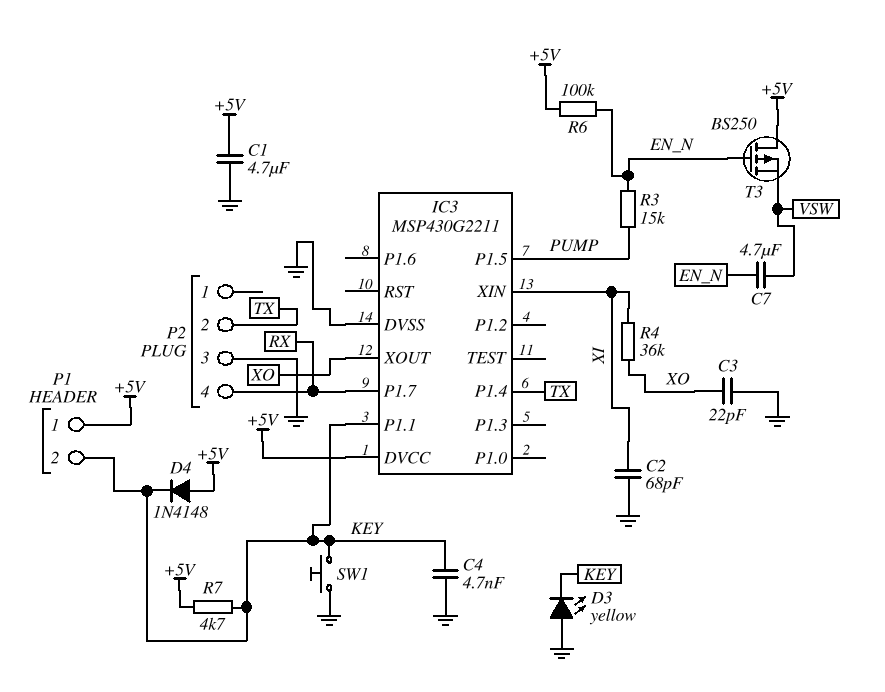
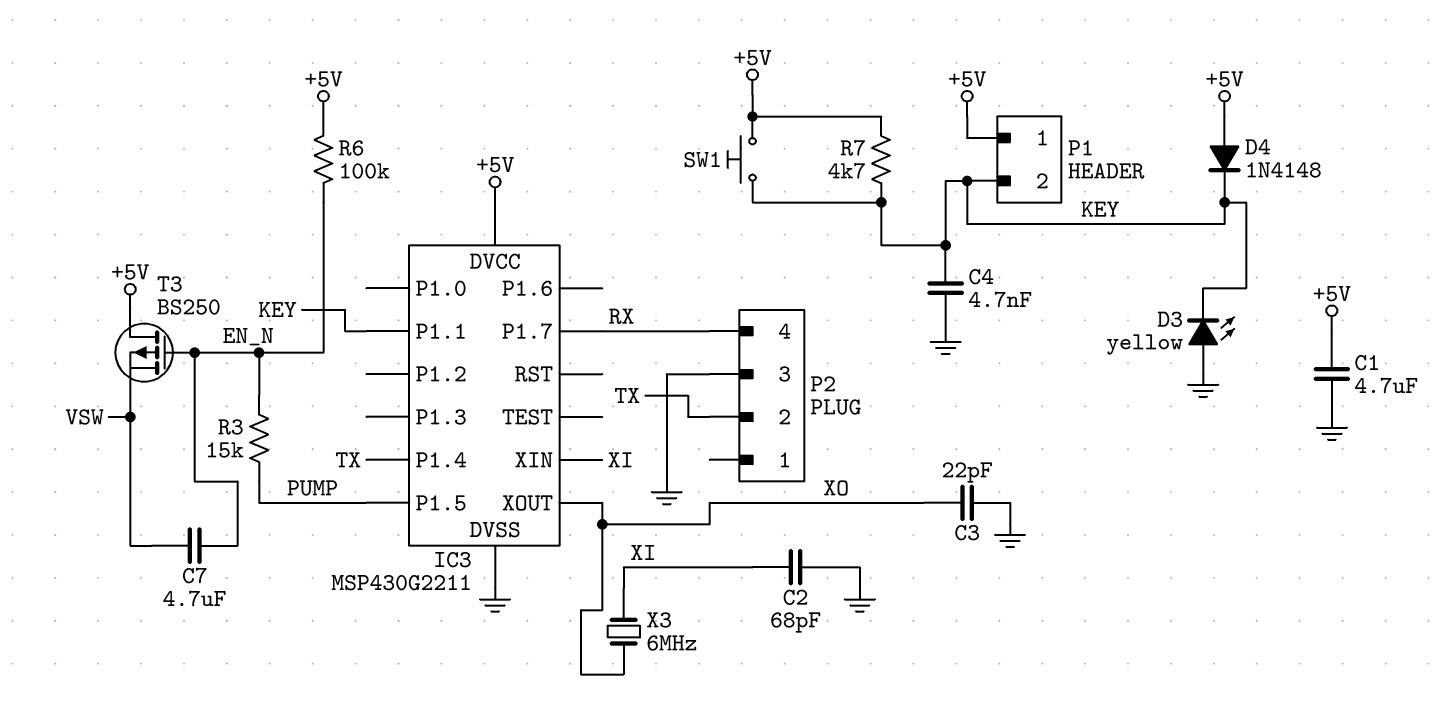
R4: 36k (XI, XO) -> none
SW1: button (GND, KEY) -> button (+5V, KEY)
X3: none -> 6MHz (XI, XO)

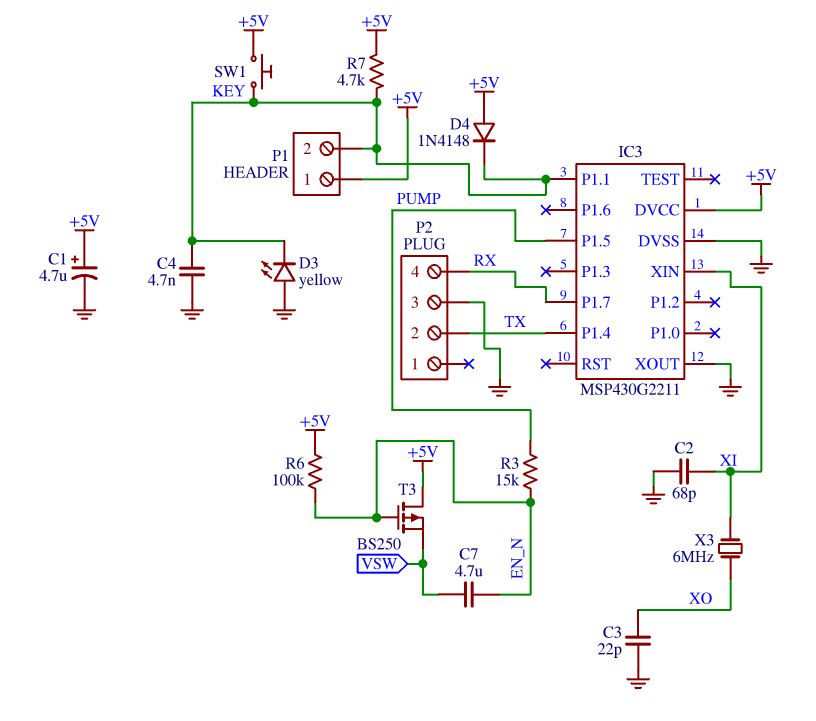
C1: 4.7uF (+5V, GND) -> 4.7uF (plus +5V, minus GND)
IC3 pin XOUT: XO -> GND

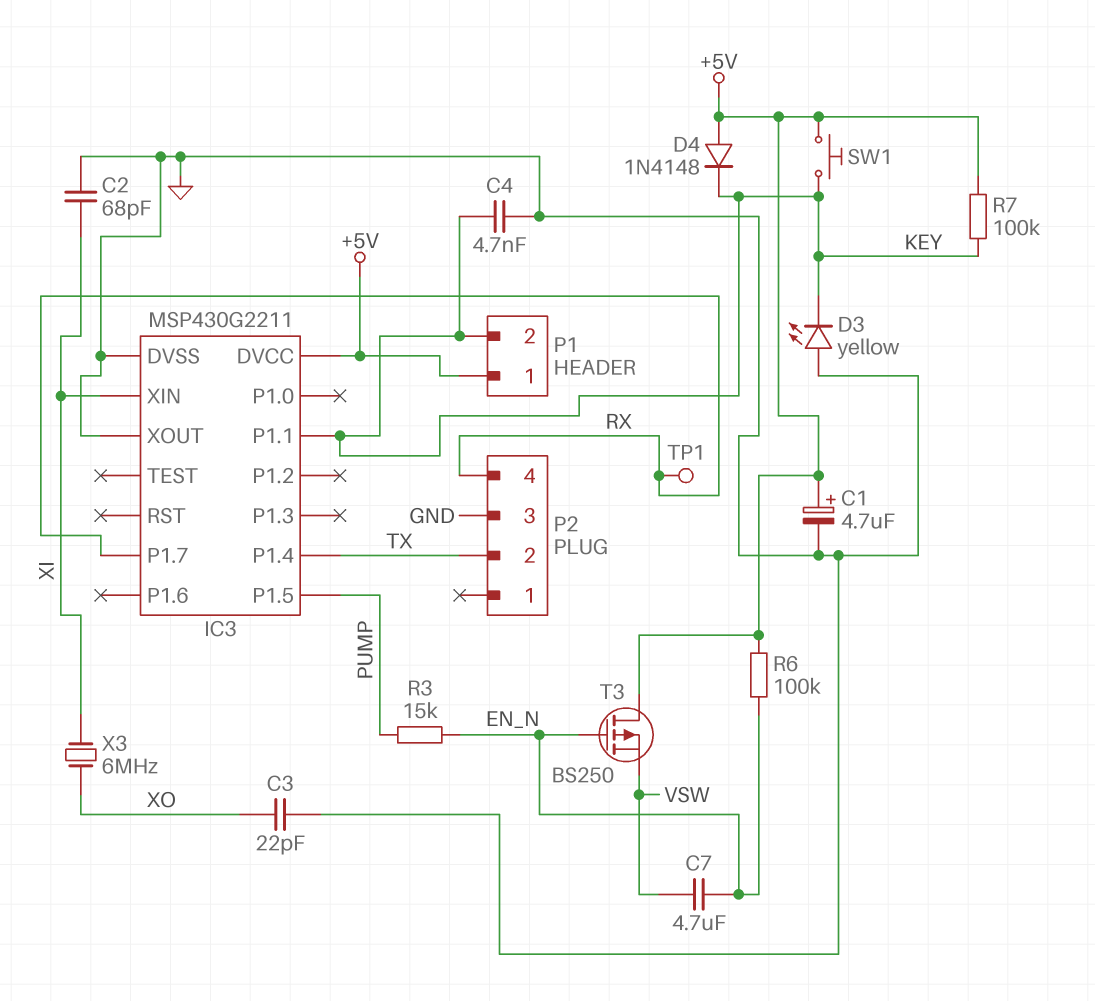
R7: 4.7k (+5V, KEY) -> 100k (+5V, KEY)
TP1: none -> test point (RX)

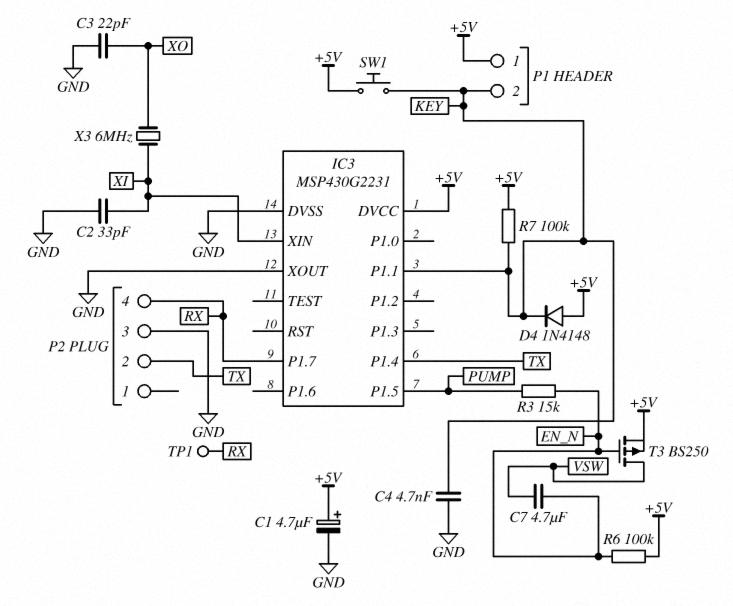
C2: 68pF (GND, XI) -> 33pF (GND, XI)
D3: LED yellow (A GND, K KEY) -> none
IC3: MSP430G2211 -> MSP430G2231
T3: PMOS BS250 (G EN_N, D +5V, S VSW) -> PMOS BS250 (G EN_N, D VSW, S +5V)

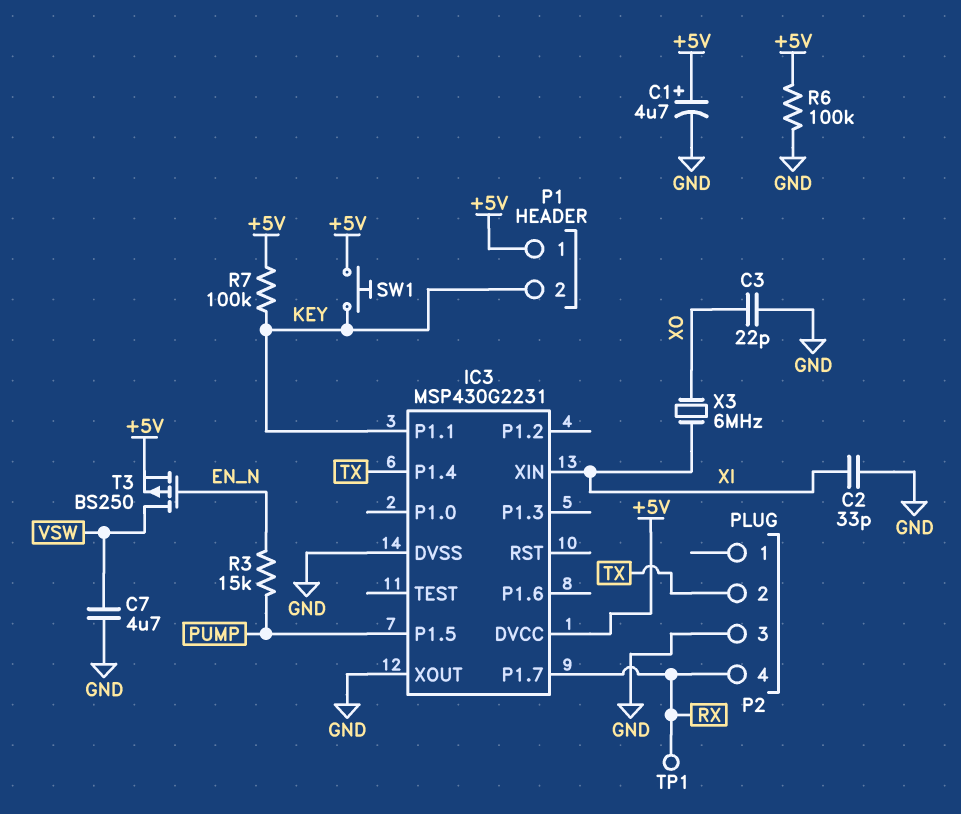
C4: 4.7nF (GND, KEY) -> none
C7: 4.7uF (EN_N, VSW) -> 4.7uF (GND, VSW)
D4: diode 1N4148 (A +5V, K KEY) -> none
R6: 100k (+5V, EN_N) -> 100k (+5V, GND)

